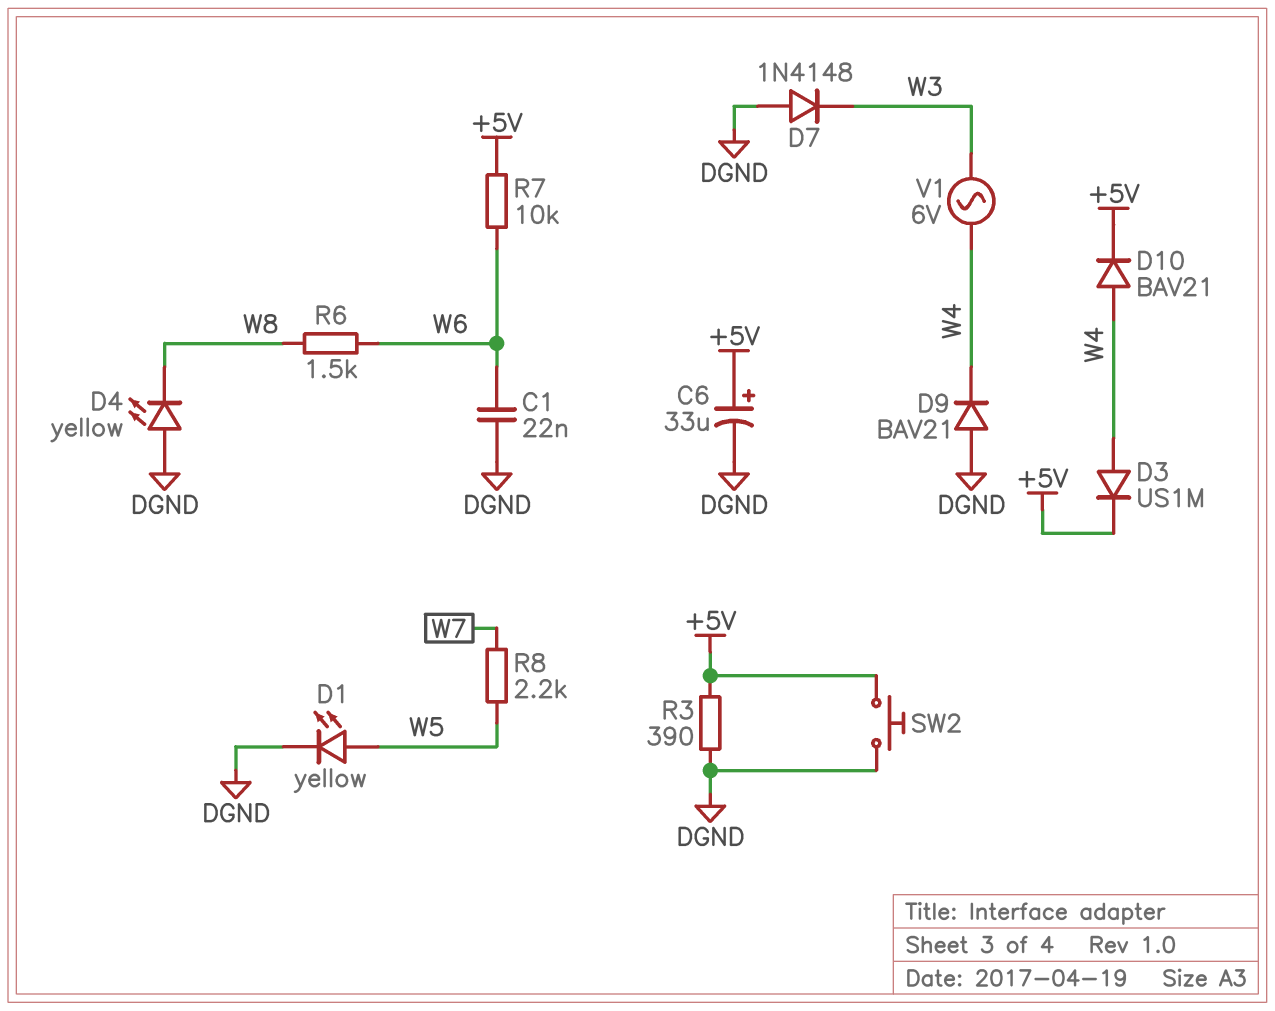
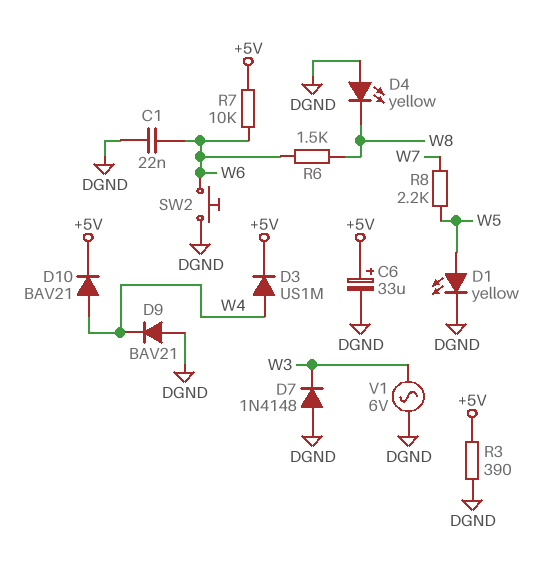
SW2: button (+5V, DGND) -> button (DGND, W6)
V1: AC 6V (W3, W4) -> AC 6V (DGND, W3)

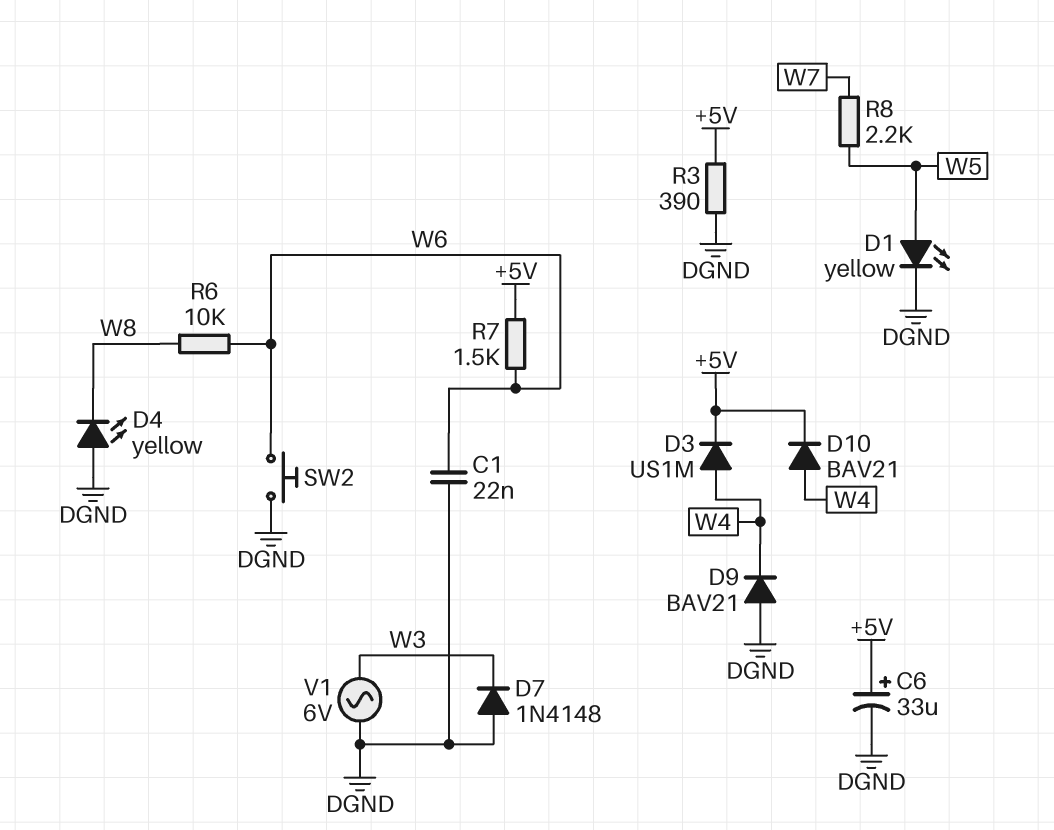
R6: 1.5k (W6, W8) -> 10k (W6, W8)
R7: 10k (+5V, W6) -> 1.5k (+5V, W6)

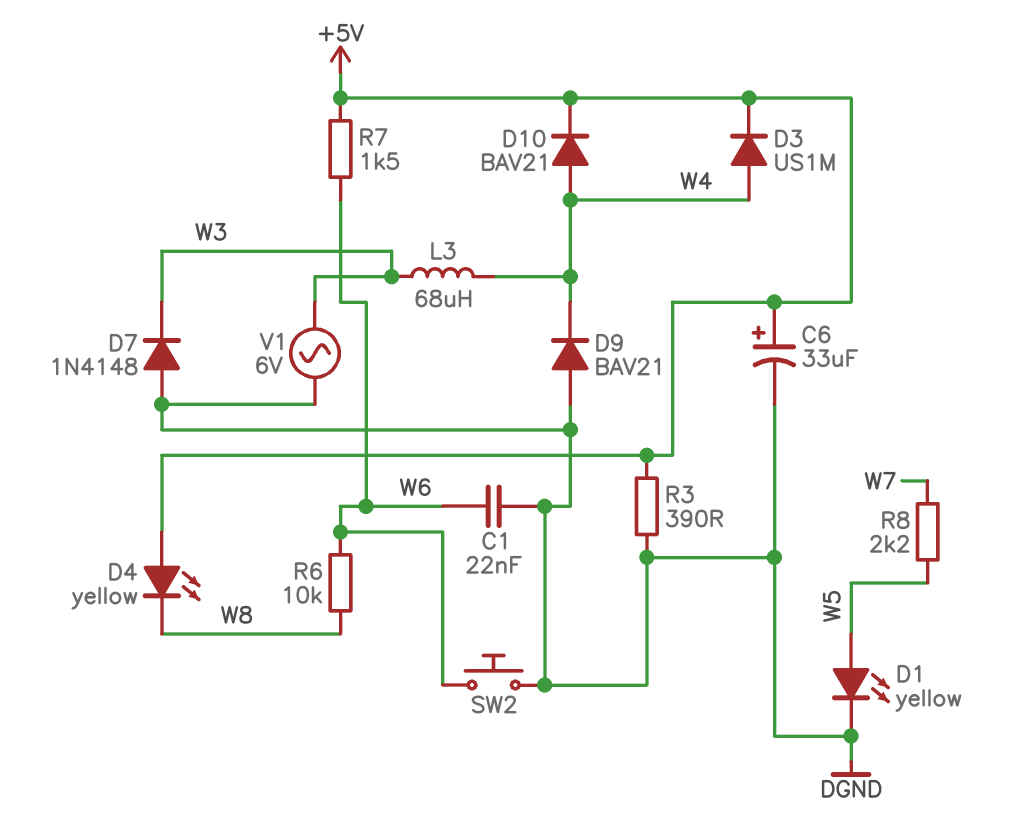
D4: LED yellow (A DGND, K W8) -> LED yellow (A +5V, K W8)
L3: none -> 68uH (W3, W4)

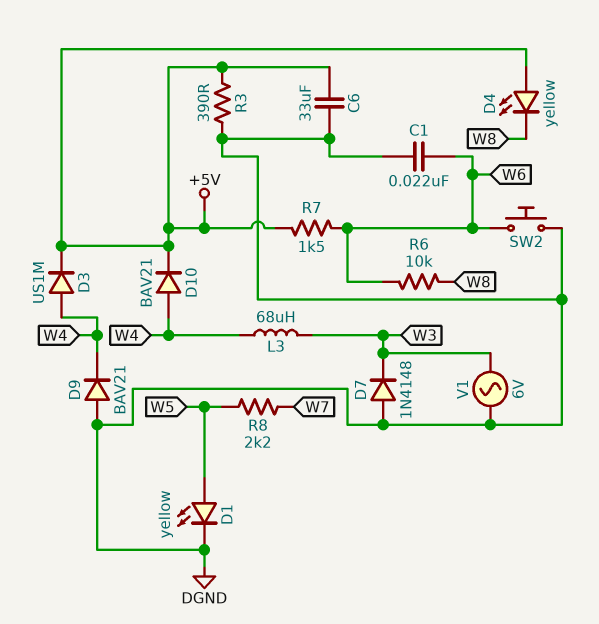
C6: 33uF (plus +5V, minus DGND) -> 33uF (+5V, DGND)

